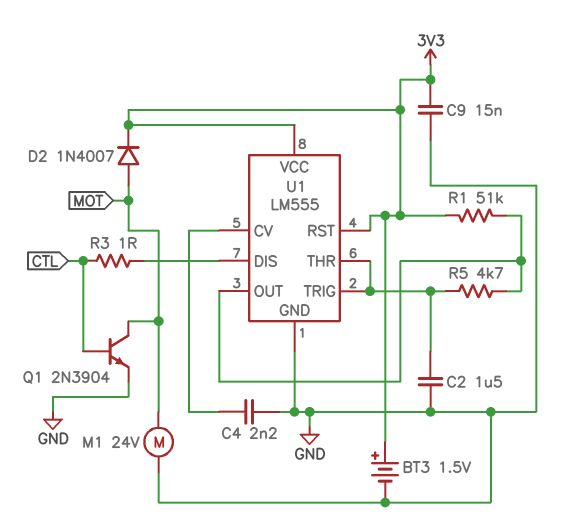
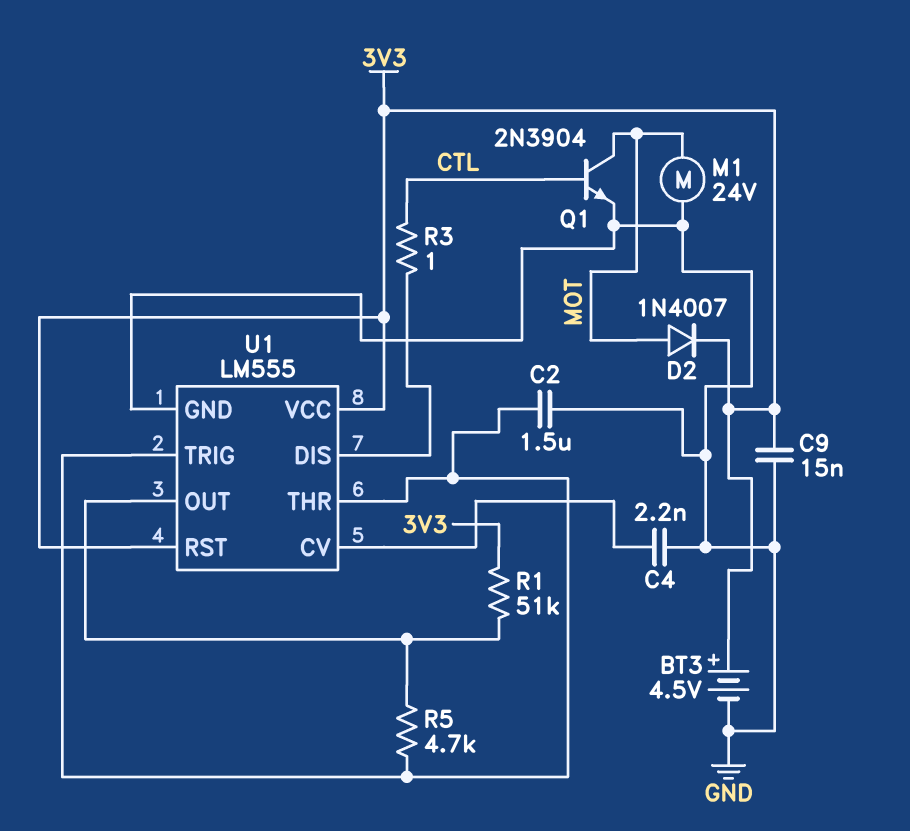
BT3: 1.5V (plus 3V3, minus GND) -> 4.5V (plus 3V3, minus GND)

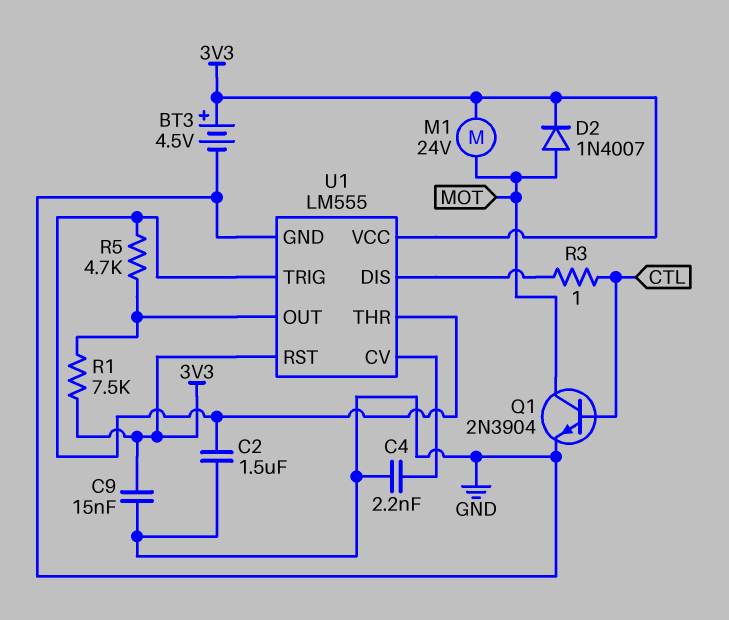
M1: motor 24V (GND, MOT) -> motor 24V (3V3, MOT)
R1: 51k (3V3, U1/OUT) -> 7.5k (3V3, U1/OUT)

